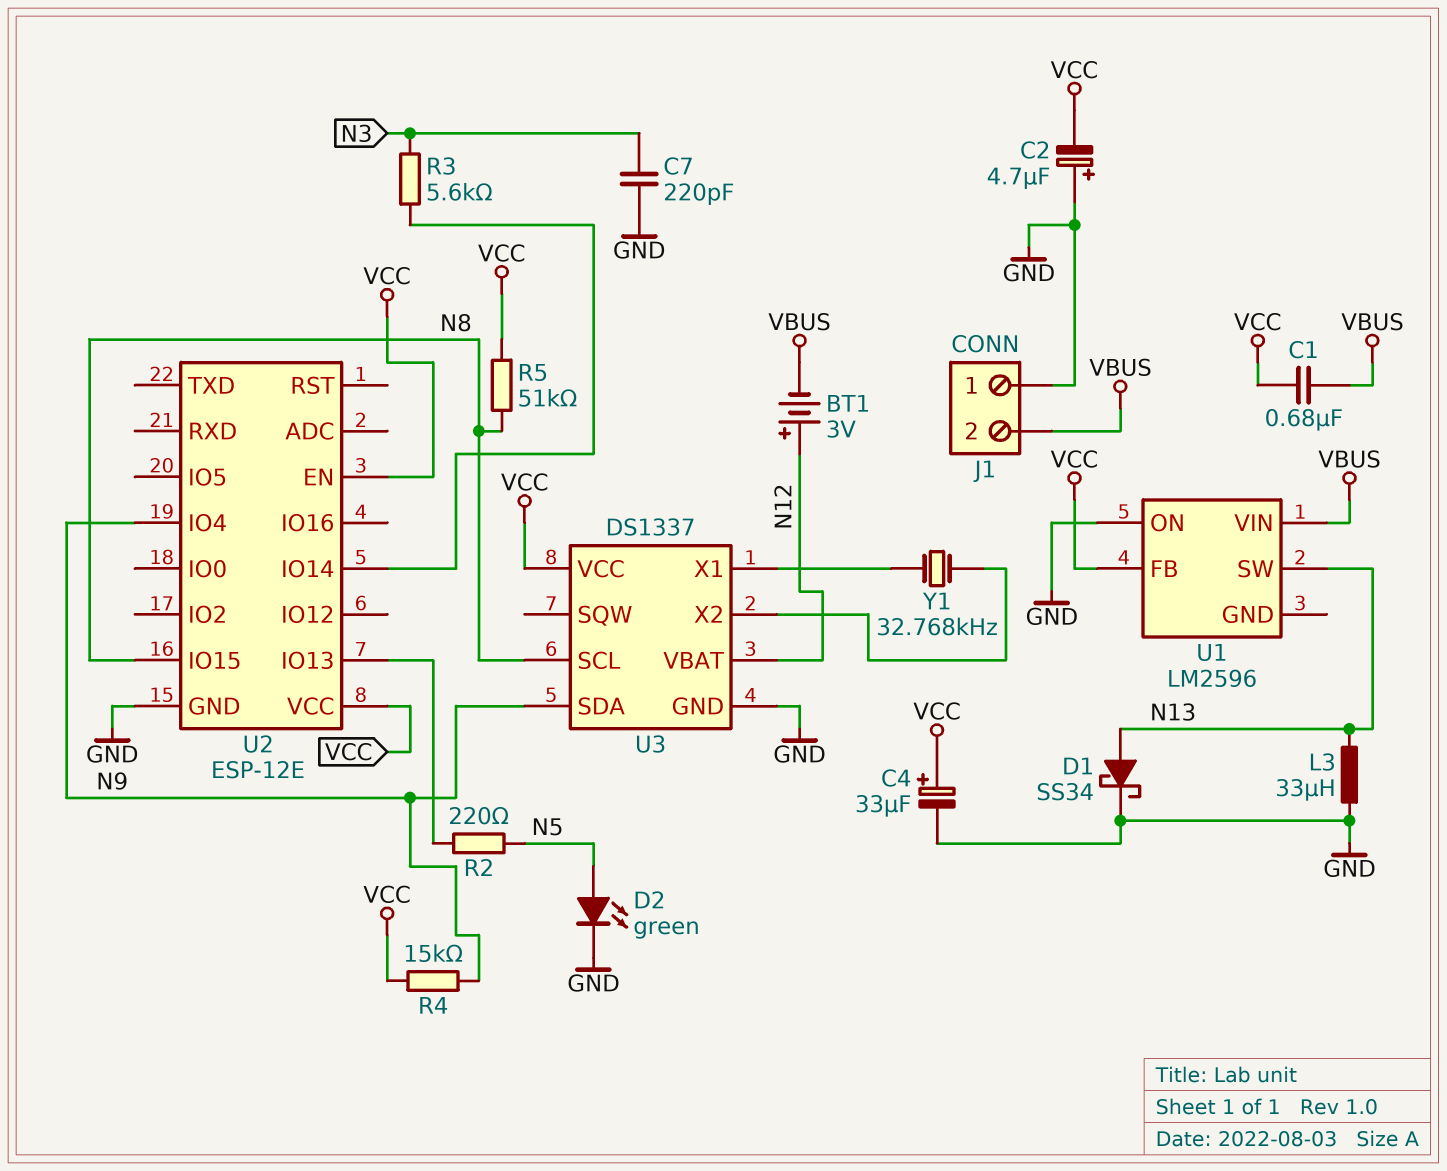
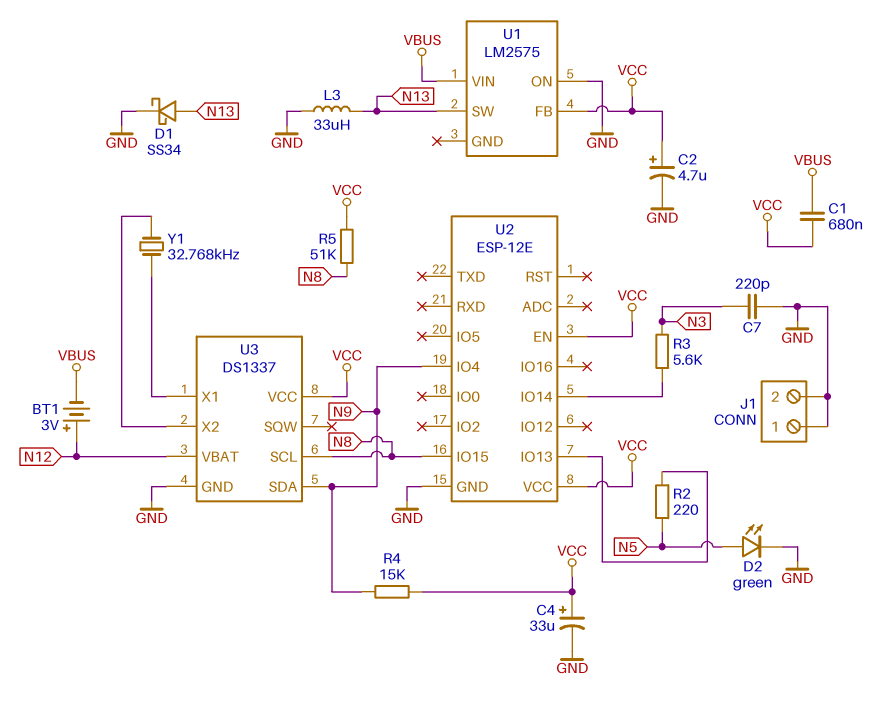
C2: 4.7uF (plus GND, minus VCC) -> 4.7uF (plus VCC, minus GND)
J1 pin 2: VBUS -> GND
U1: LM2596 -> LM2575

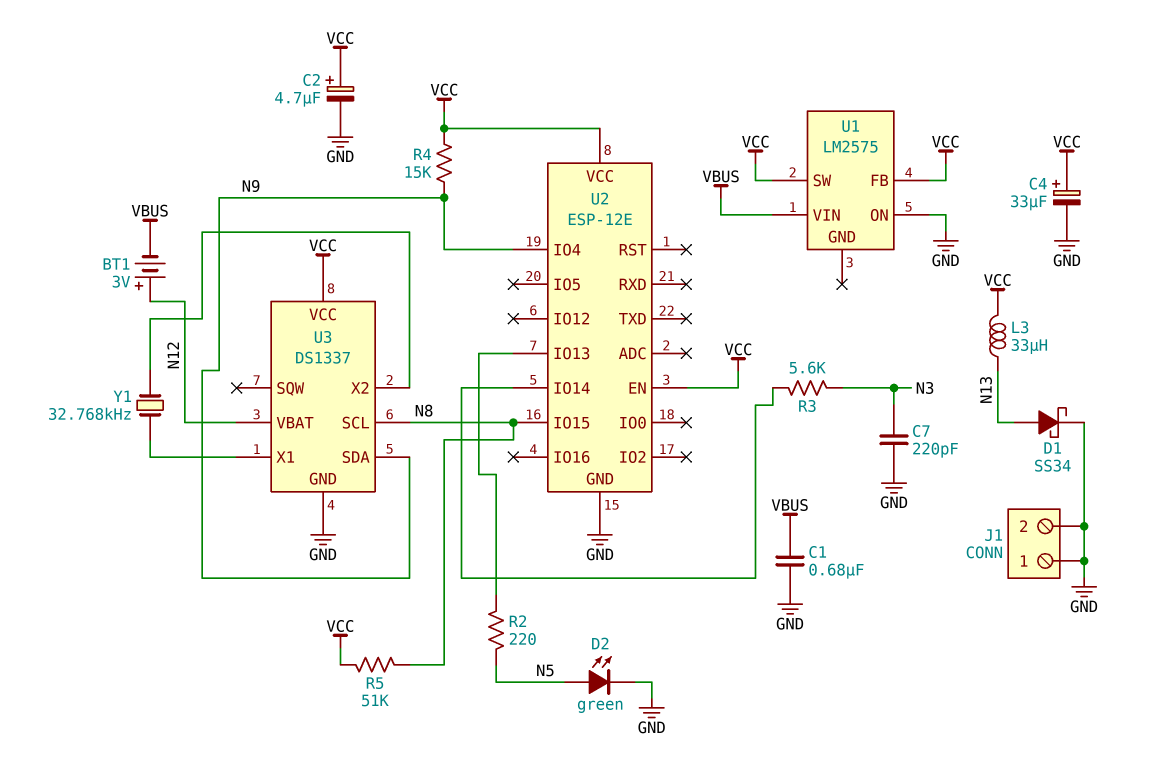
C1: 680nF (VBUS, VCC) -> 680nF (GND, VBUS)
L3: 33uH (GND, N13) -> 33uH (N13, VCC)
U1 pin SW: N13 -> VCC

